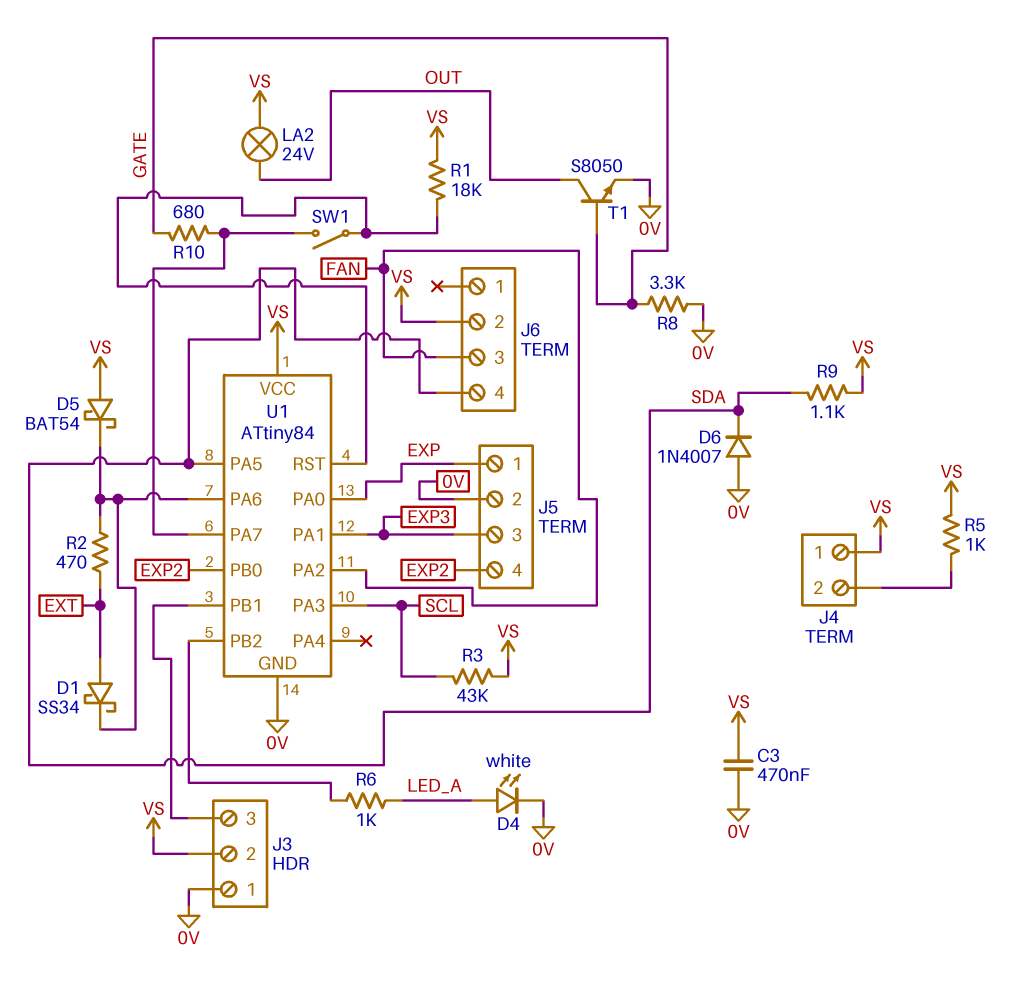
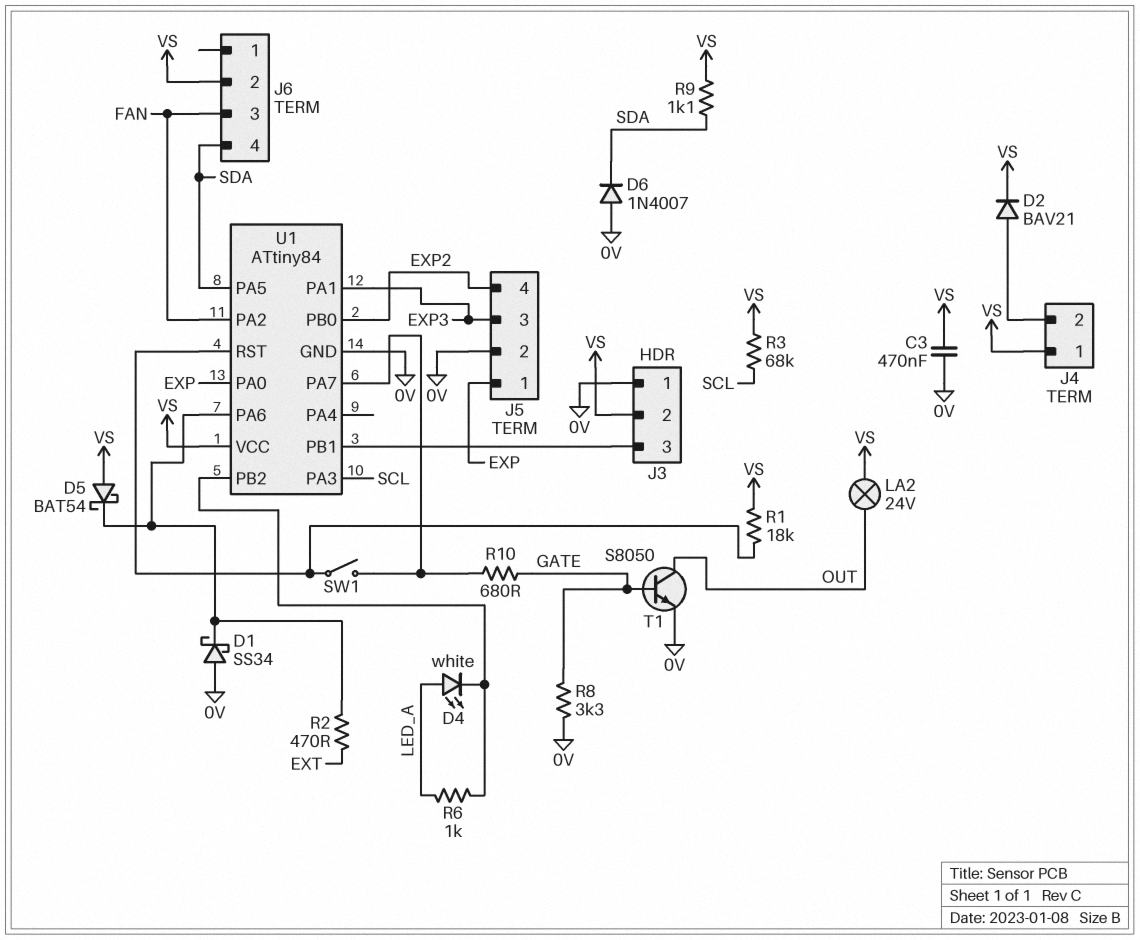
D1: schottky SS34 (A EXT, K U1/PA6) -> schottky SS34 (A 0V, K U1/PA6)
D2: none -> diode BAV21 (A J4/2, K VS)
D4: LED white (A LED_A, K 0V) -> LED white (A LED_A, K U1/PB2)
R3: 43k (SCL, VS) -> 68k (SCL, VS)
R5: 1k (J4/2, VS) -> none

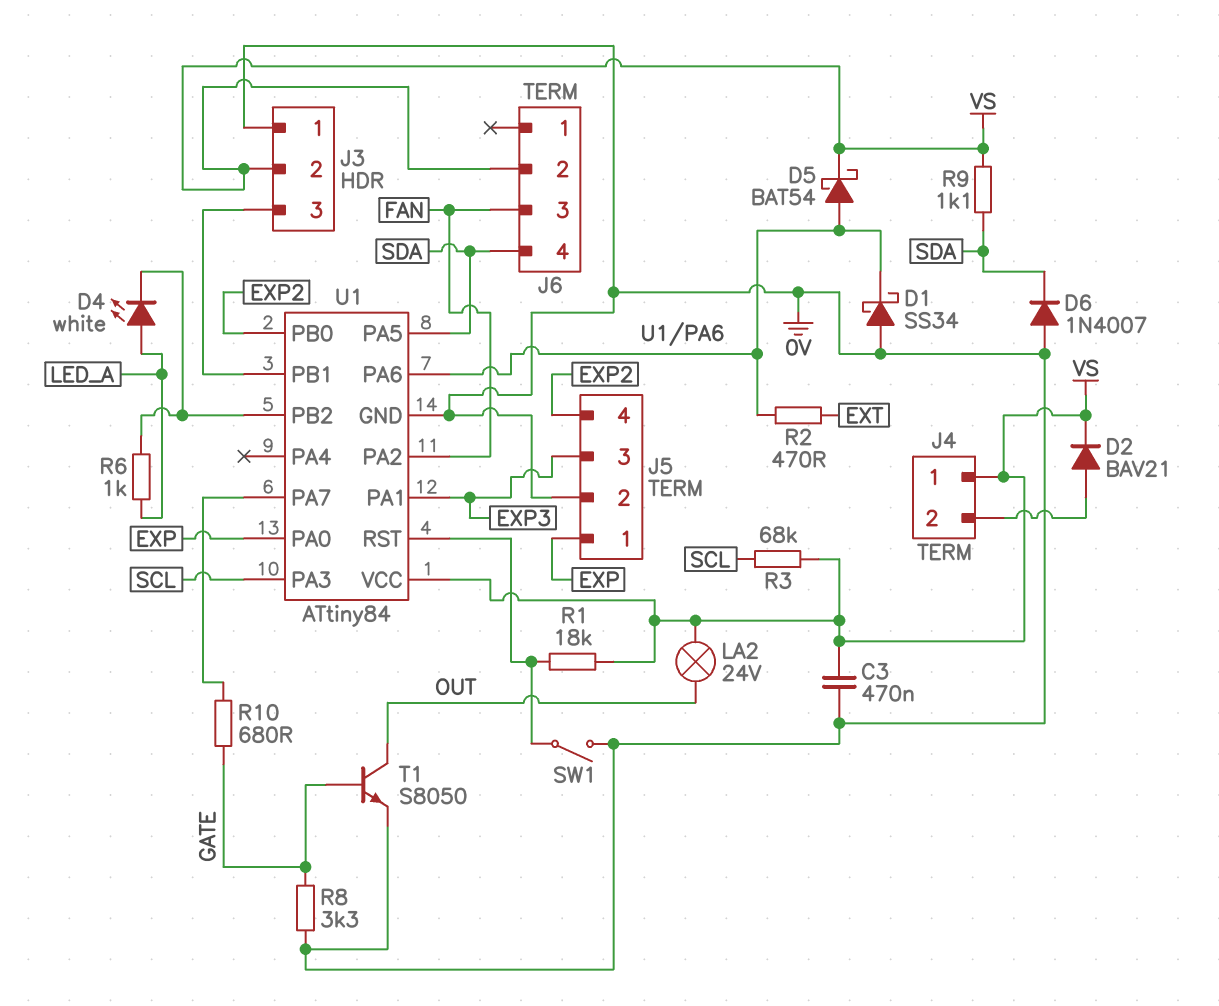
D5: schottky BAT54 (A VS, K U1/PA6) -> schottky BAT54 (A U1/PA6, K VS)
SW1: switch (U1/PA7, U1/RST) -> switch (0V, U1/RST)

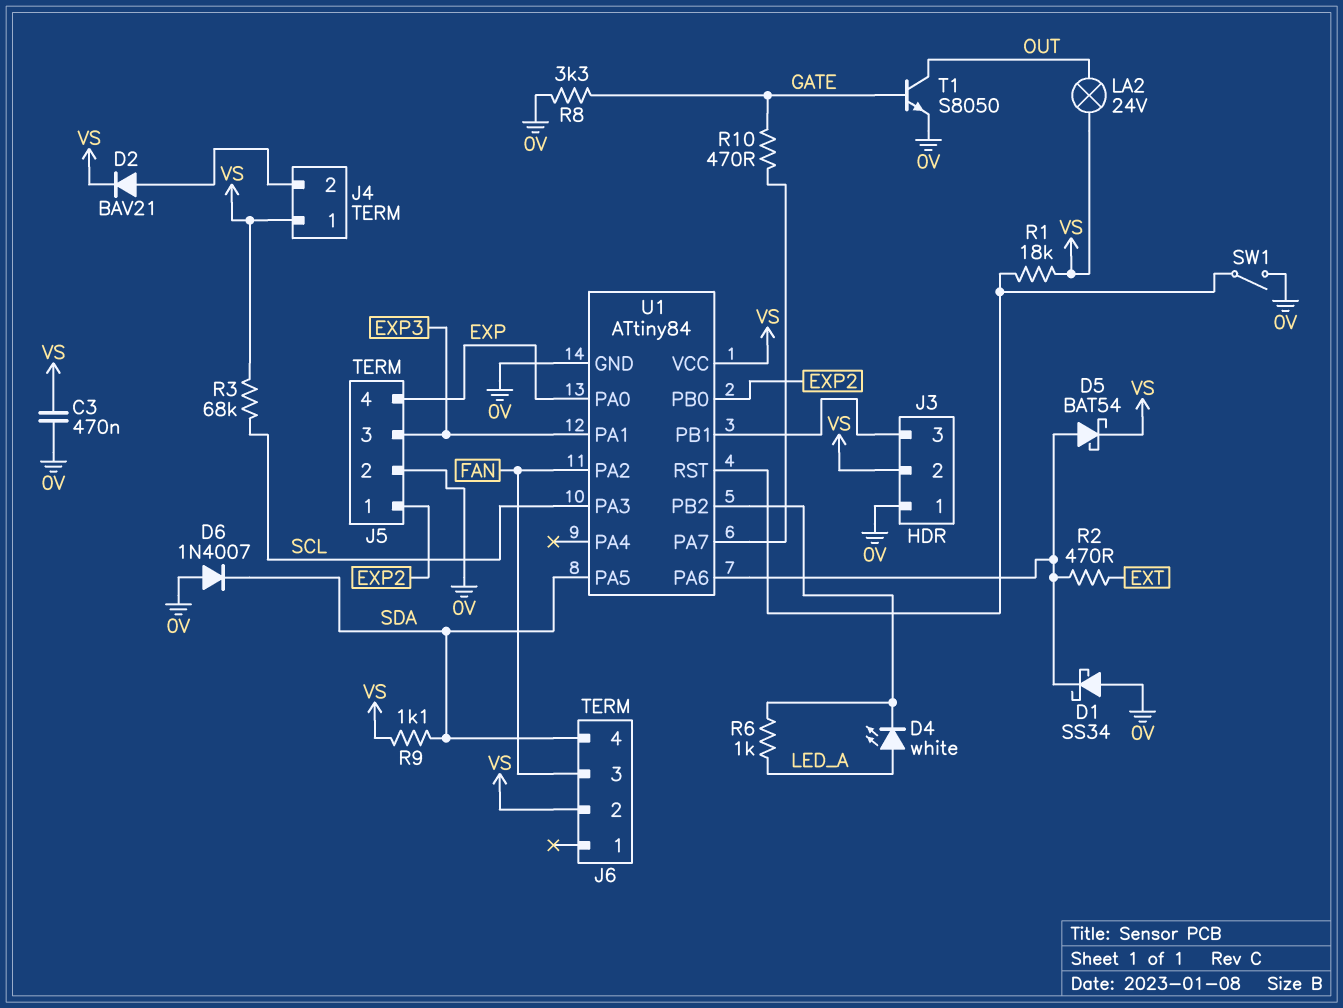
J5 pin 1: EXP -> EXP2
J5 pin 4: EXP2 -> EXP
R10: 680 (GATE, U1/PA7) -> 470 (GATE, U1/PA7)

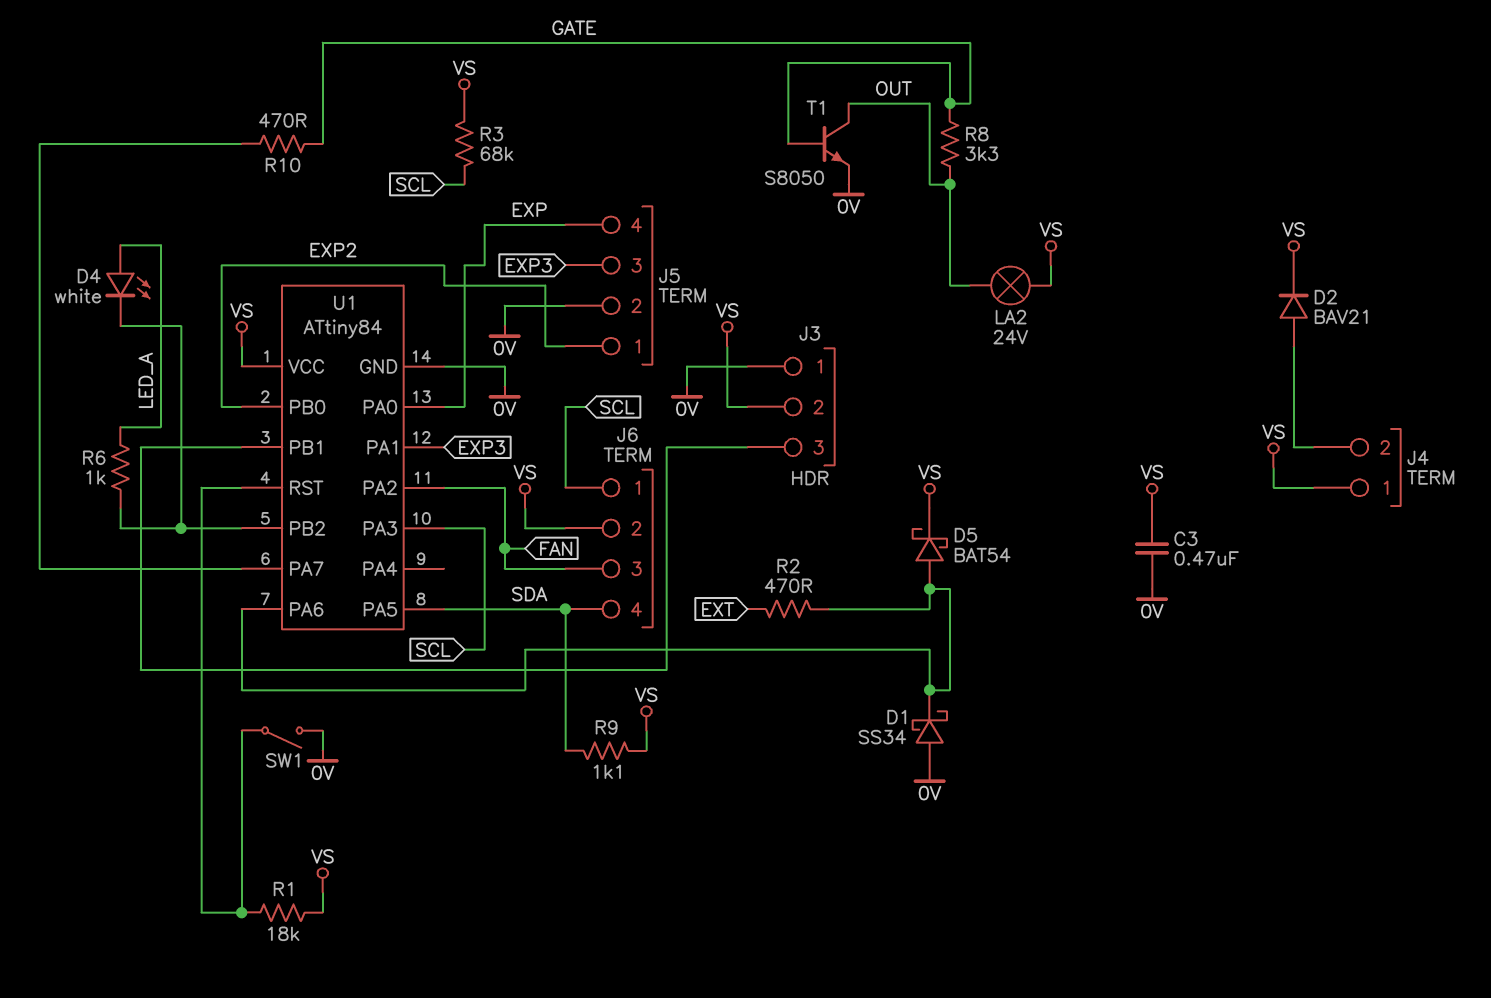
D6: diode 1N4007 (A 0V, K SDA) -> none
J6 pin 1: none -> SCL
R8: 3.3k (0V, GATE) -> 3.3k (GATE, OUT)

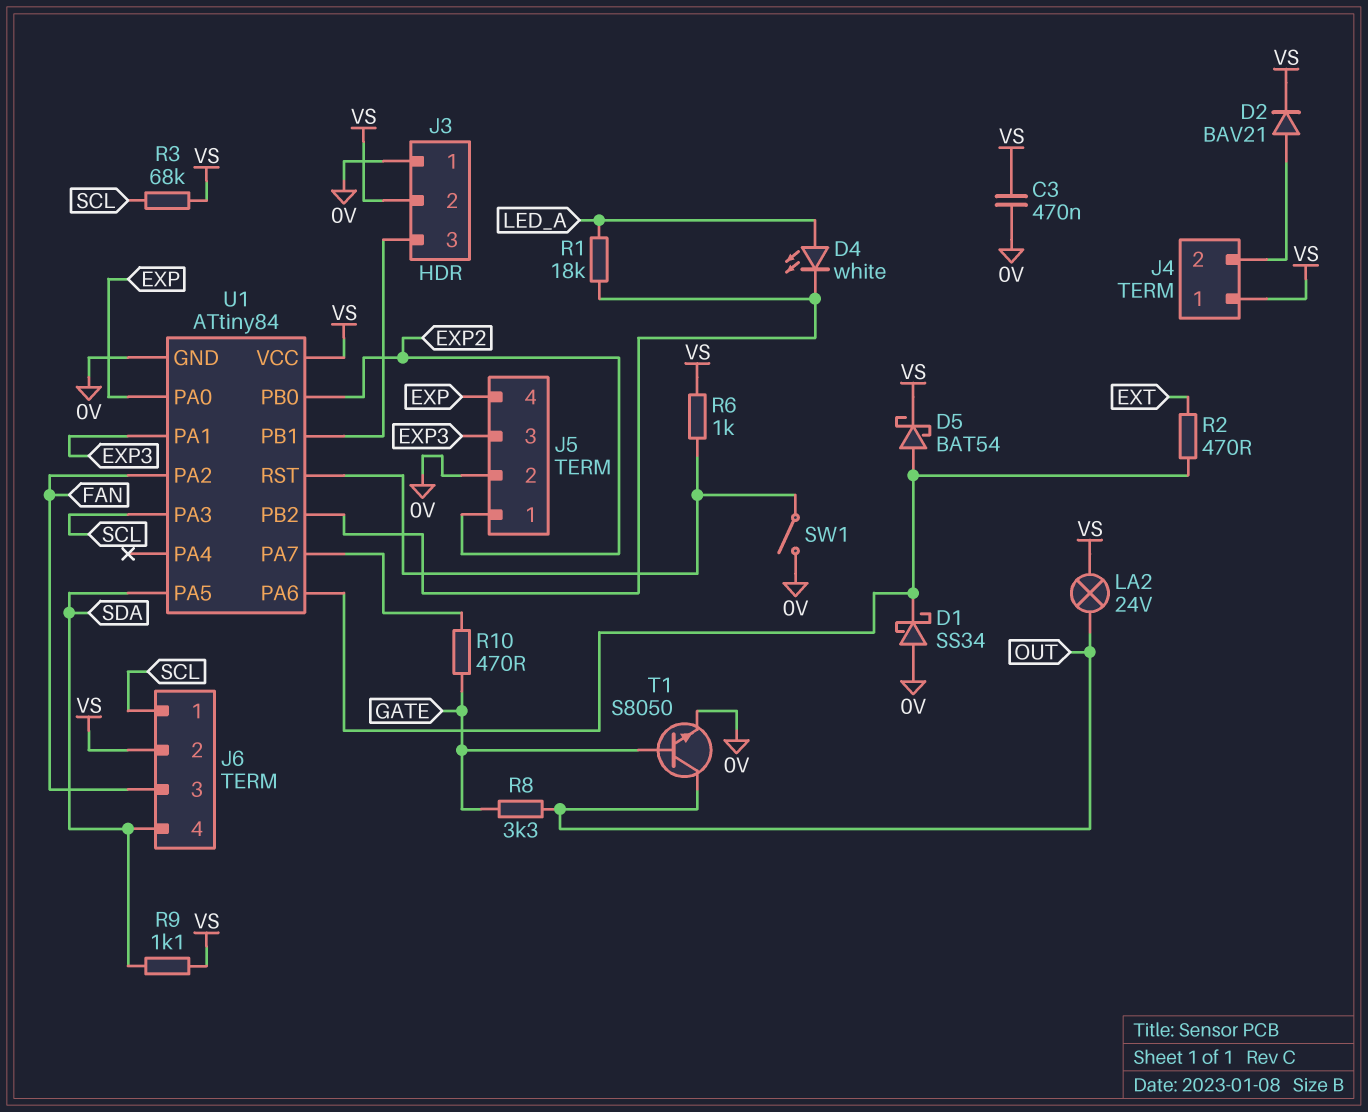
R1: 18k (U1/RST, VS) -> 18k (LED_A, U1/PB2)
R6: 1k (LED_A, U1/PB2) -> 1k (U1/RST, VS)

